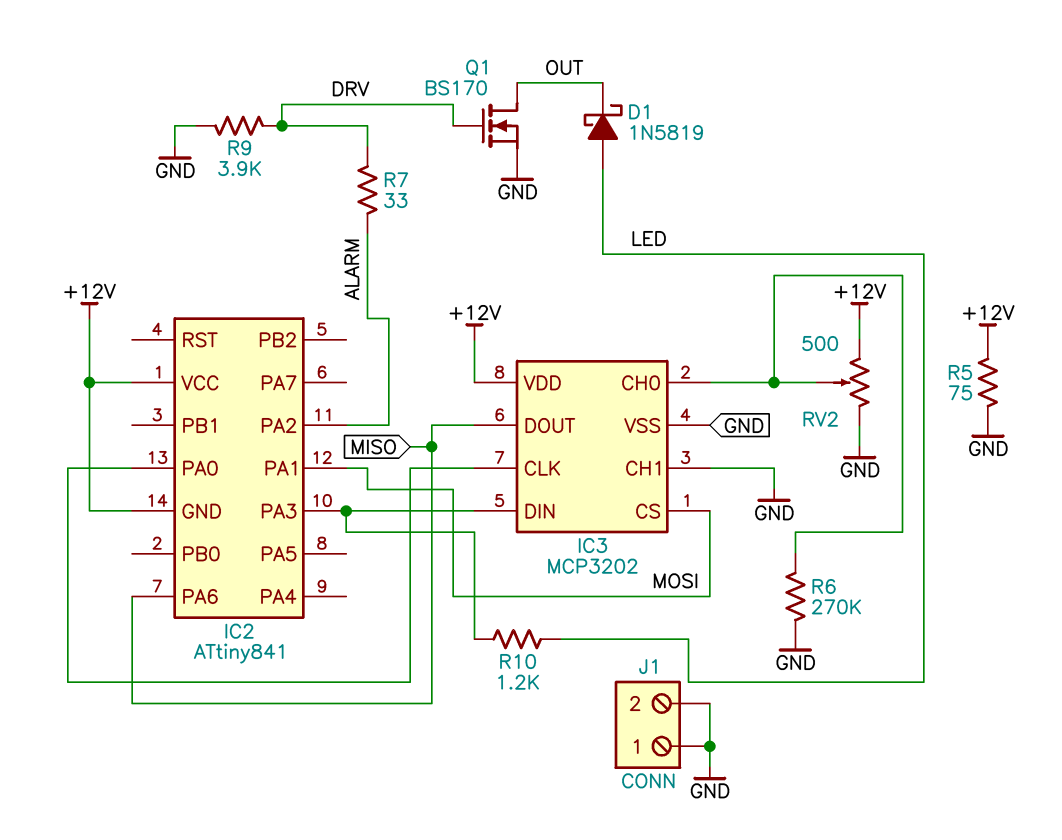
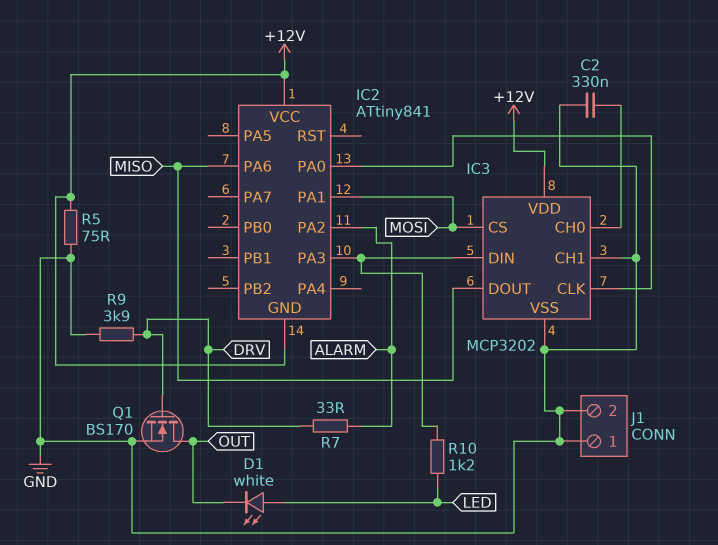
C2: none -> 330nF (GND, IC3/CH0)
D1: schottky 1N5819 (A LED, K OUT) -> LED white (A LED, K OUT)
R6: 270k (GND, IC3/CH0) -> none
RV2: 500 (+12V, GND, wiper IC3/CH0) -> none

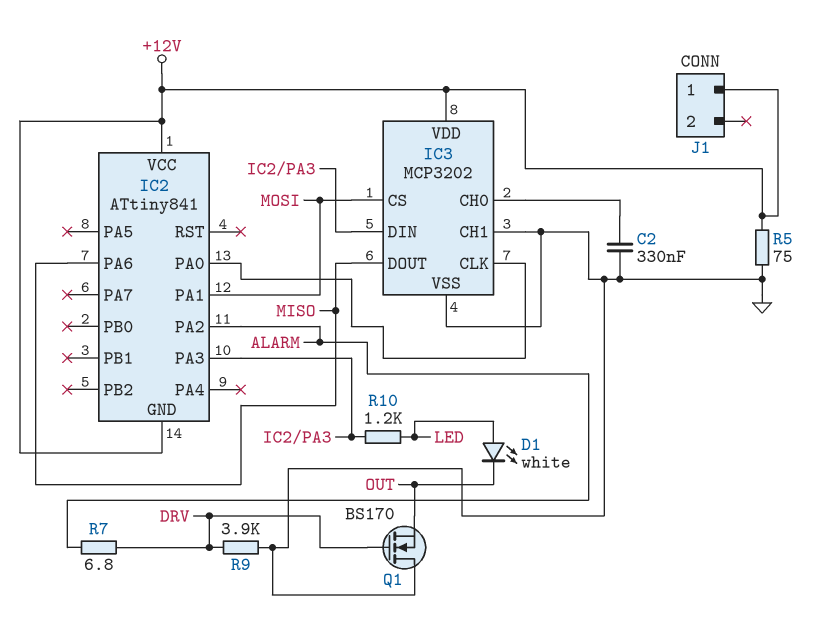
J1 pin 1: GND -> +12V
J1 pin 2: GND -> none
Q1: NMOS BS170 (G DRV, D OUT, S GND) -> NMOS BS170 (G DRV, D GND, S OUT)
R7: 33 (ALARM, DRV) -> 6.8 (ALARM, DRV)

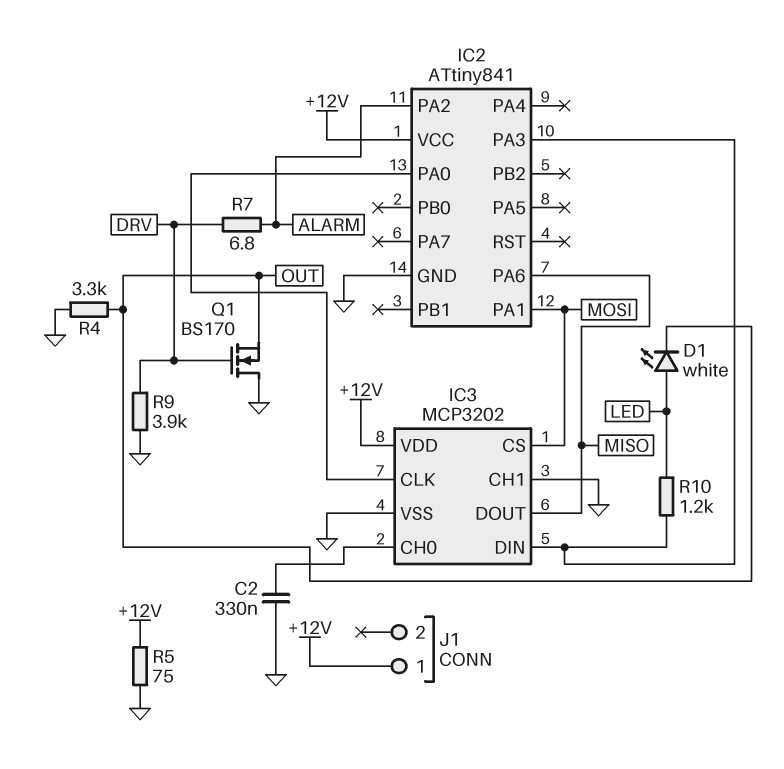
IC2 pin GND: +12V -> GND
R4: none -> 3.3k (GND, OUT)

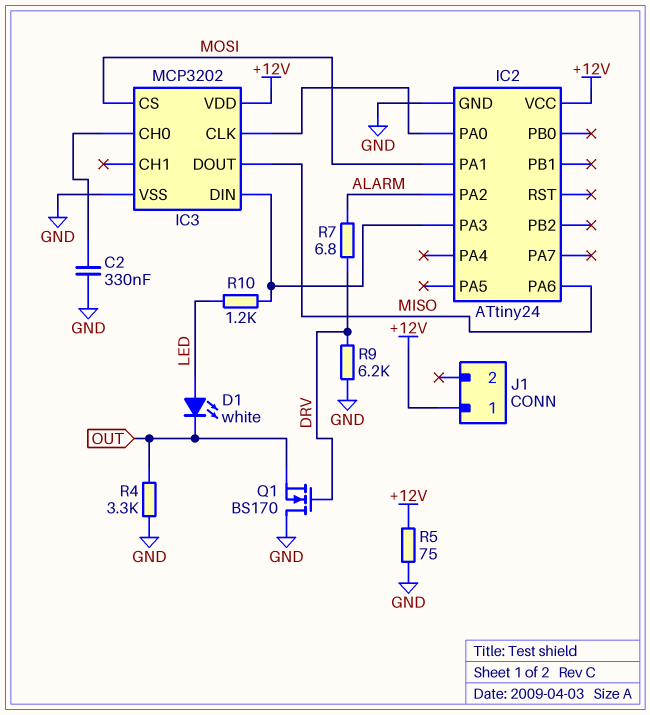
IC2: ATtiny841 -> ATtiny24
IC3 pin CH1: GND -> none
R9: 3.9k (DRV, GND) -> 6.2k (DRV, GND)

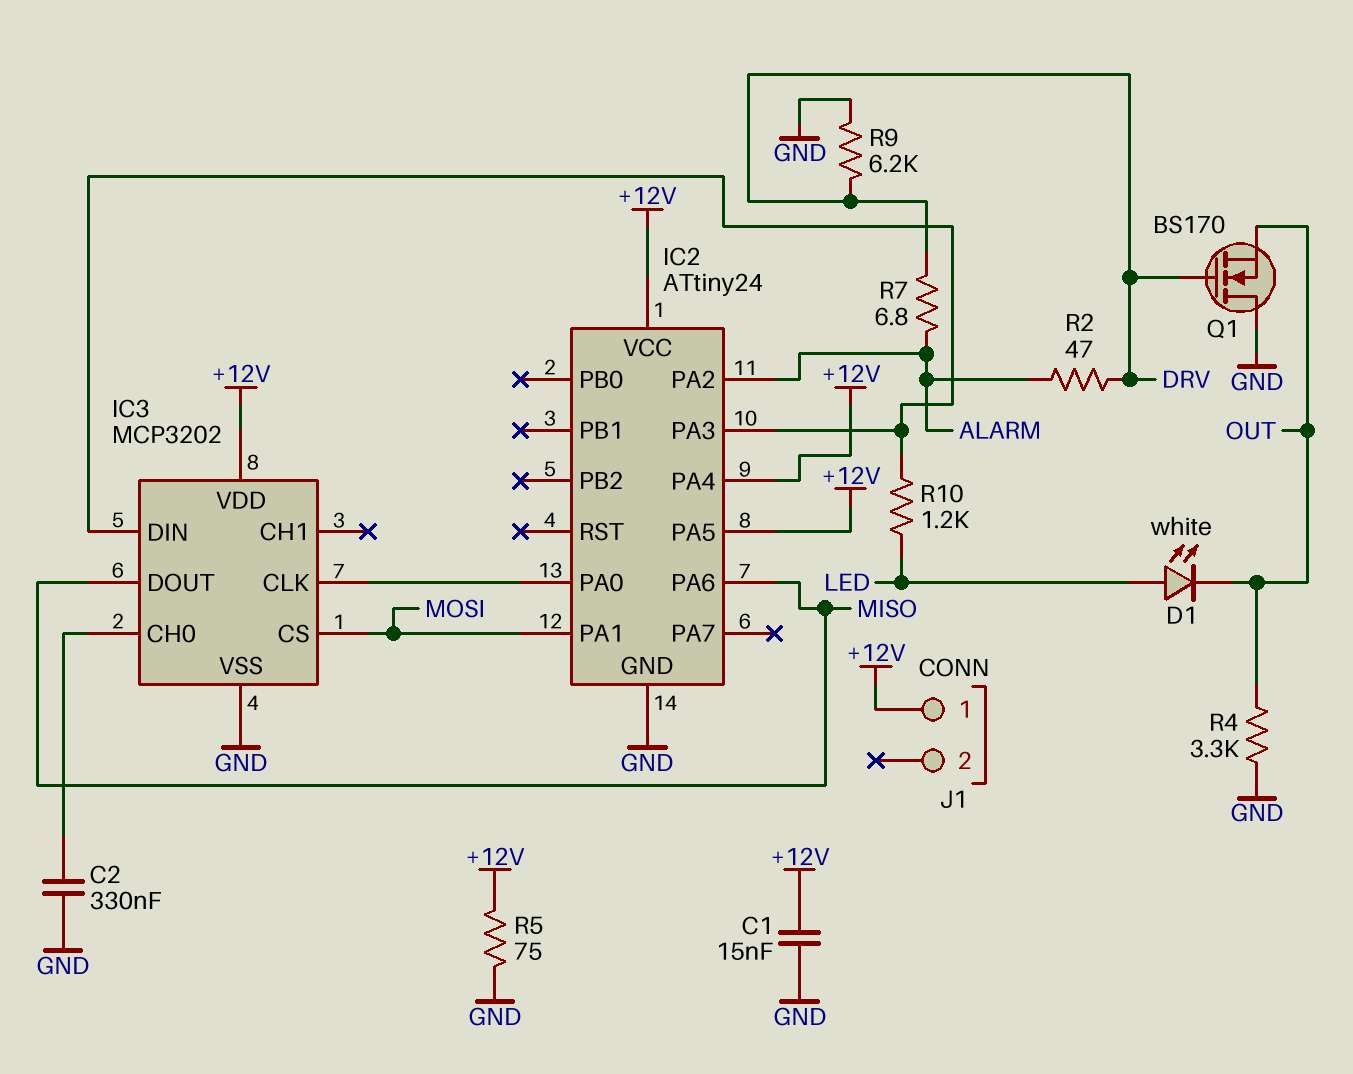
C1: none -> 15nF (+12V, GND)
IC2 pin PA4: none -> +12V
IC2 pin PA5: none -> +12V
R2: none -> 47 (ALARM, DRV)

